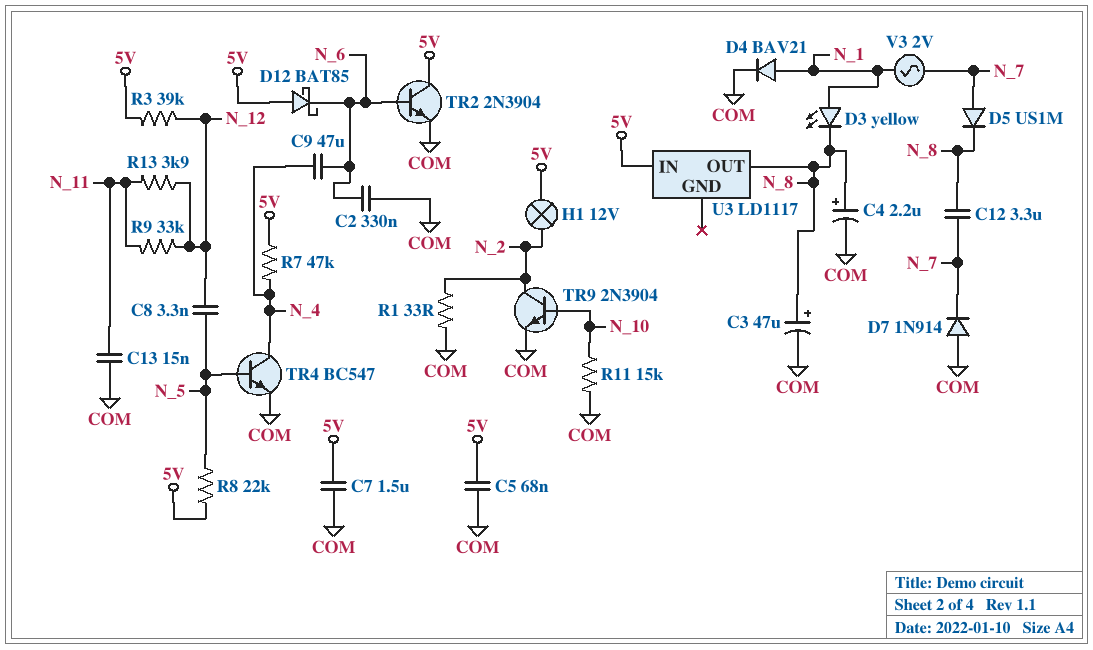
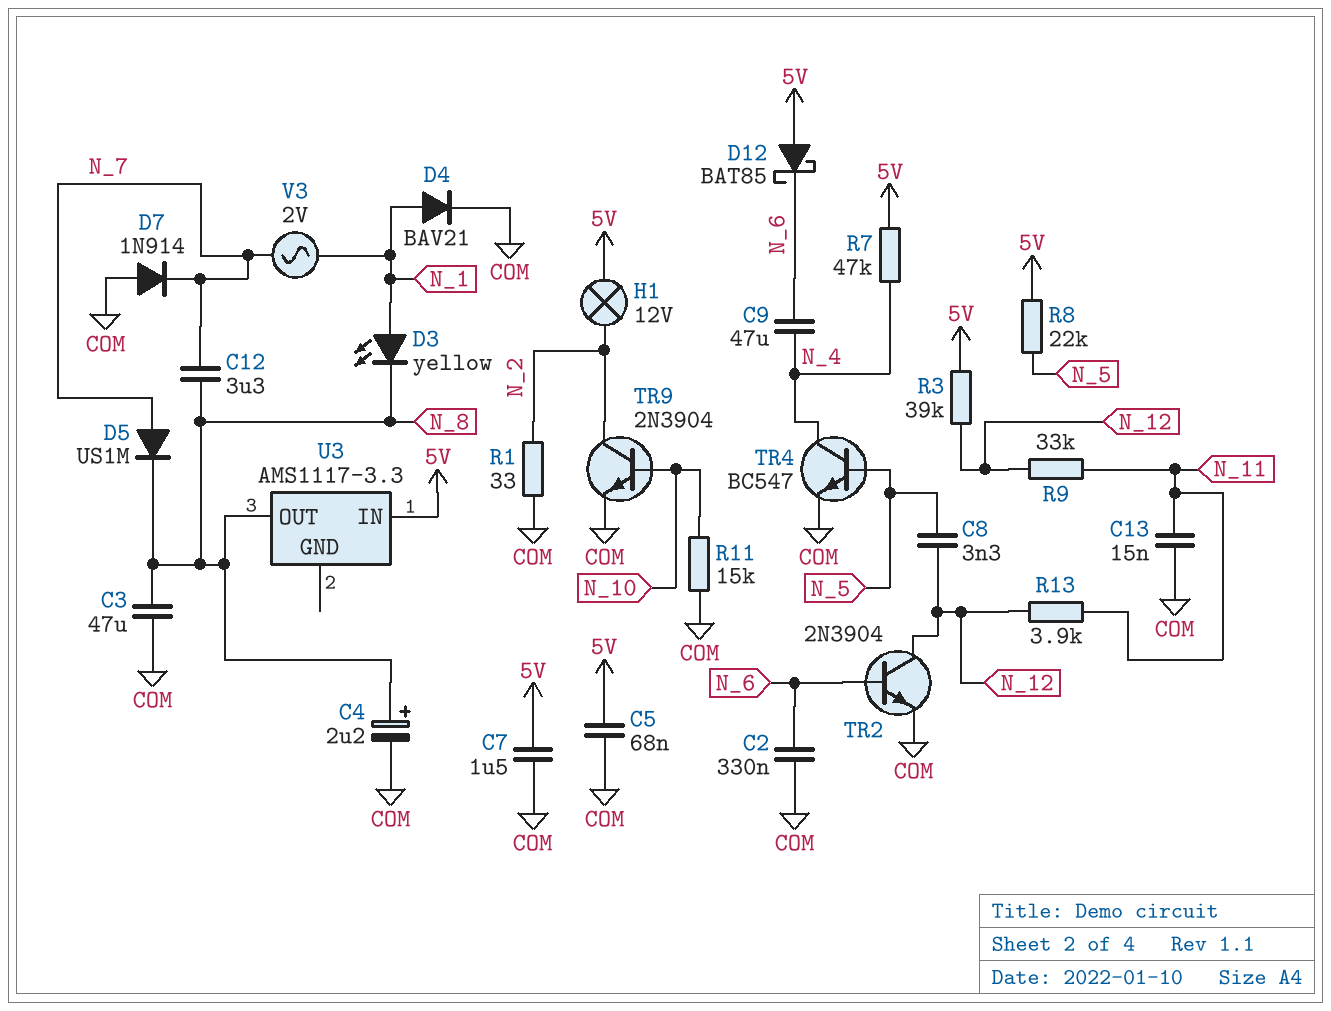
C3: 47uF (plus N_8, minus COM) -> 47uF (COM, N_8)
TR2: NPN 2N3904 (B N_6, C 5V, E COM) -> NPN 2N3904 (B N_6, C N_12, E COM)
U3: LD1117 -> AMS1117-3.3

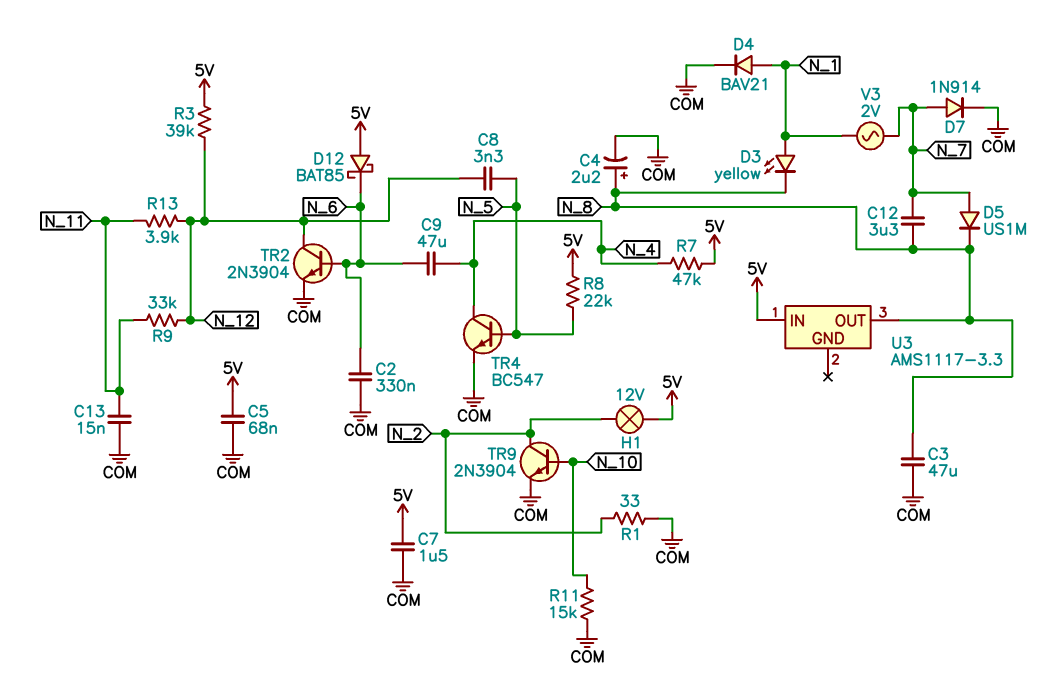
D7: diode 1N914 (A COM, K N_7) -> diode 1N914 (A N_7, K COM)

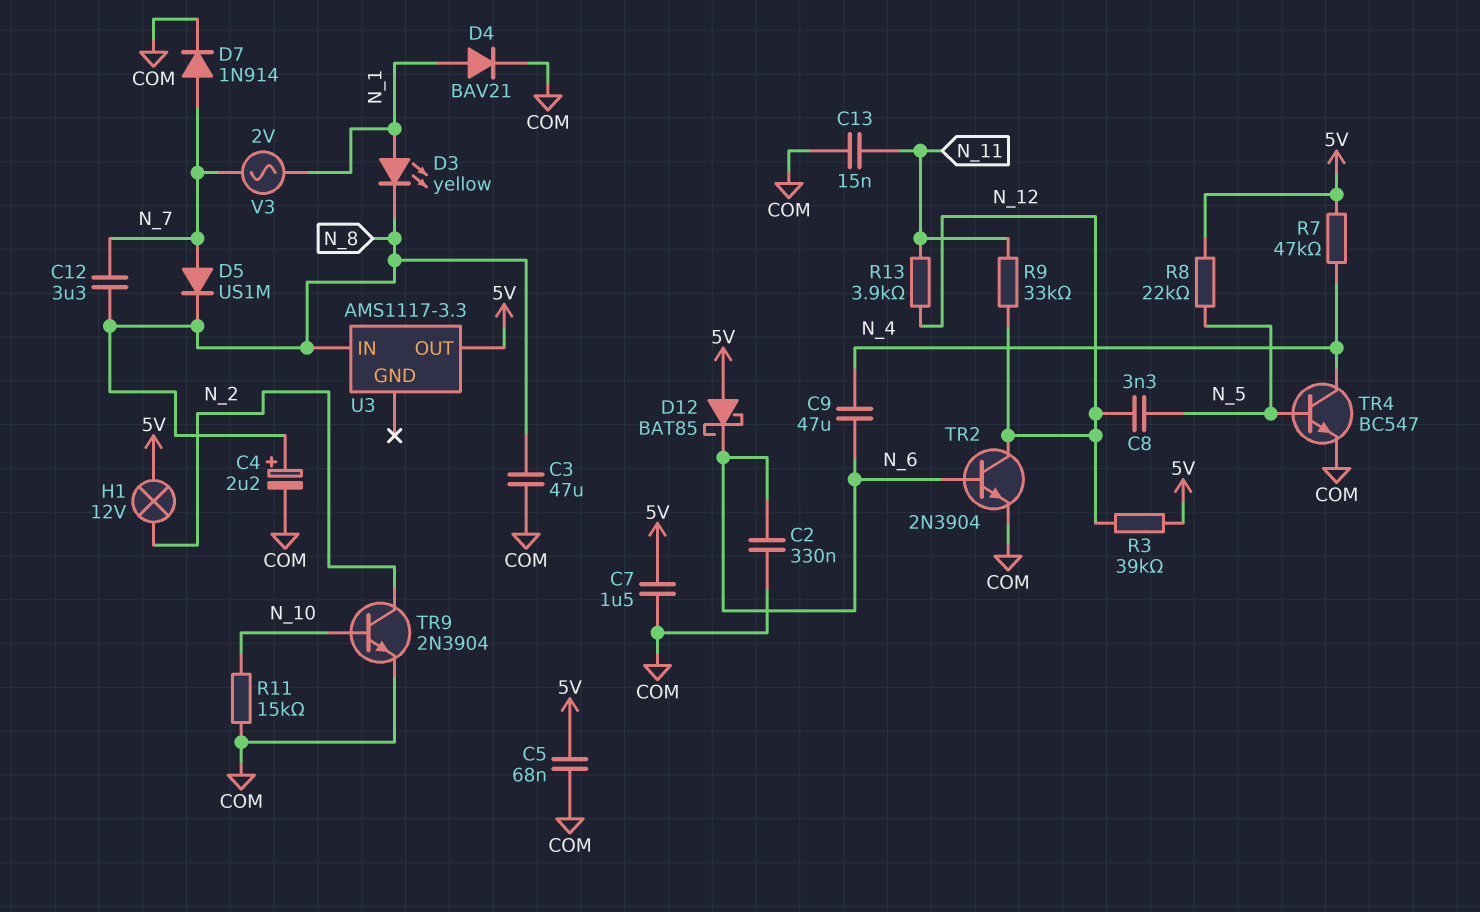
R1: 33 (COM, N_2) -> none
U3 pin IN: 5V -> N_8
U3 pin OUT: N_8 -> 5V

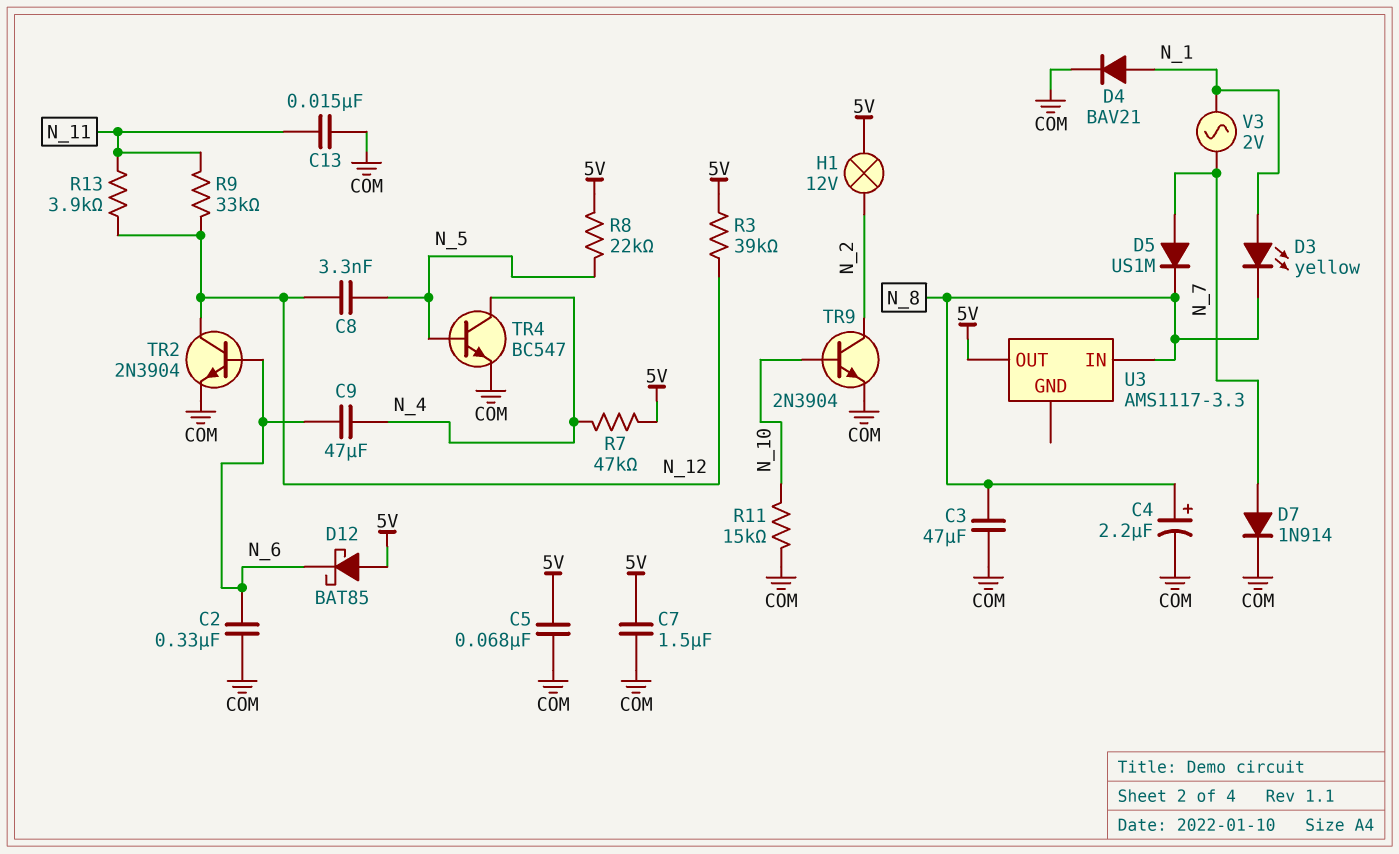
C12: 3.3uF (N_7, N_8) -> none

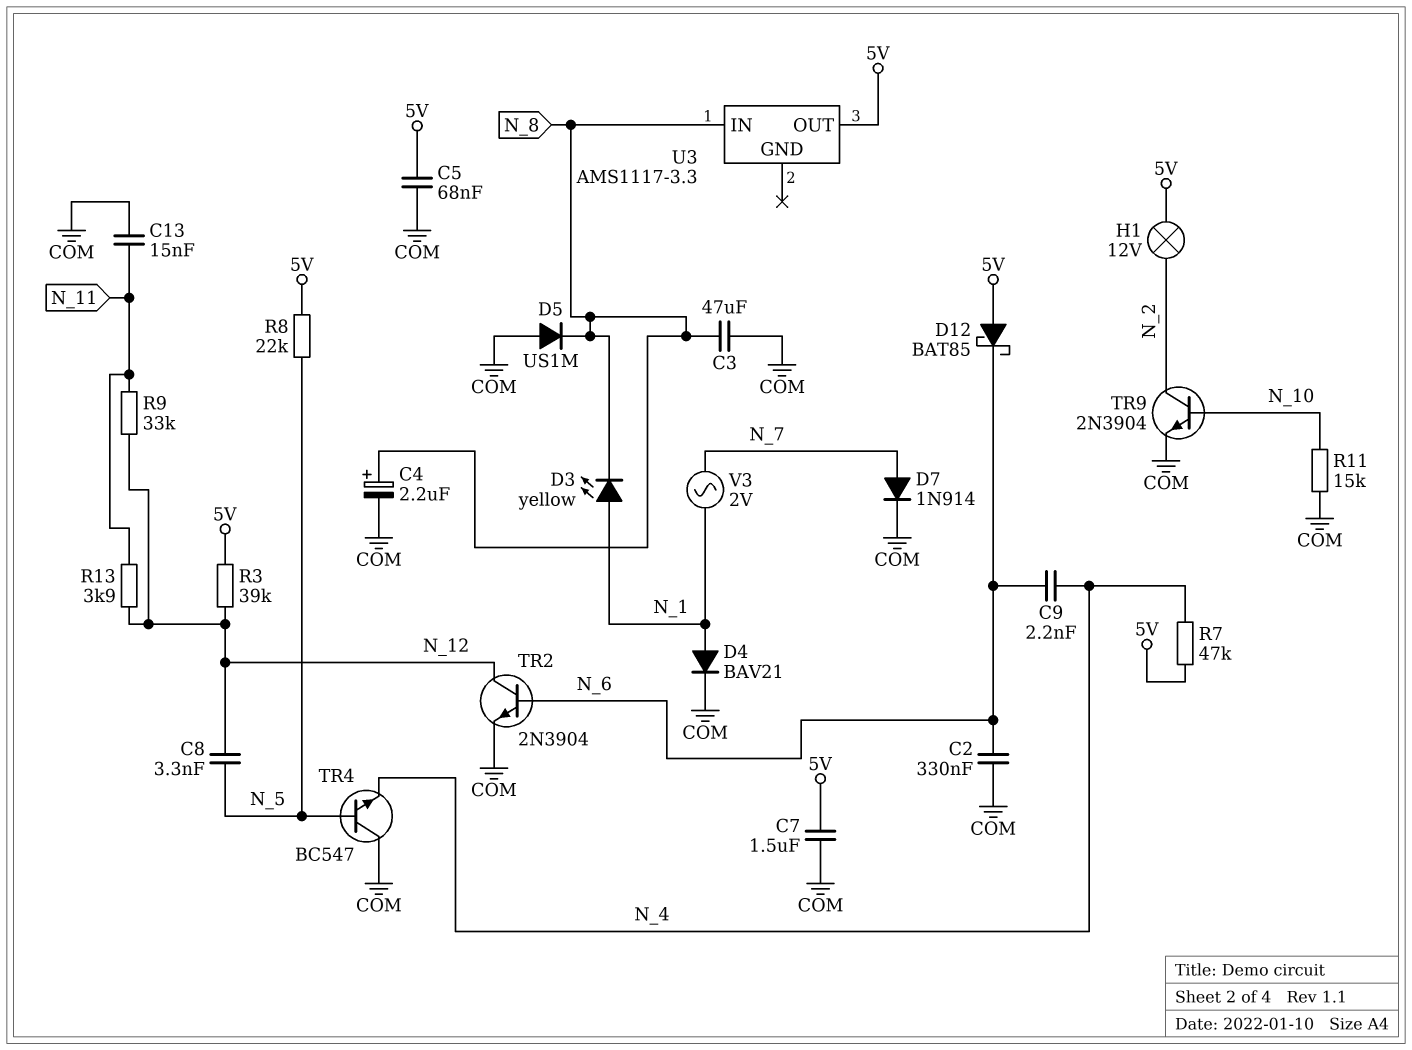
C9: 47uF (N_4, N_6) -> 2.2nF (N_4, N_6)
D5: diode US1M (A N_7, K N_8) -> diode US1M (A COM, K N_8)
TR4: NPN BC547 (B N_5, C N_4, E COM) -> NPN BC547 (B N_5, C COM, E N_4)

